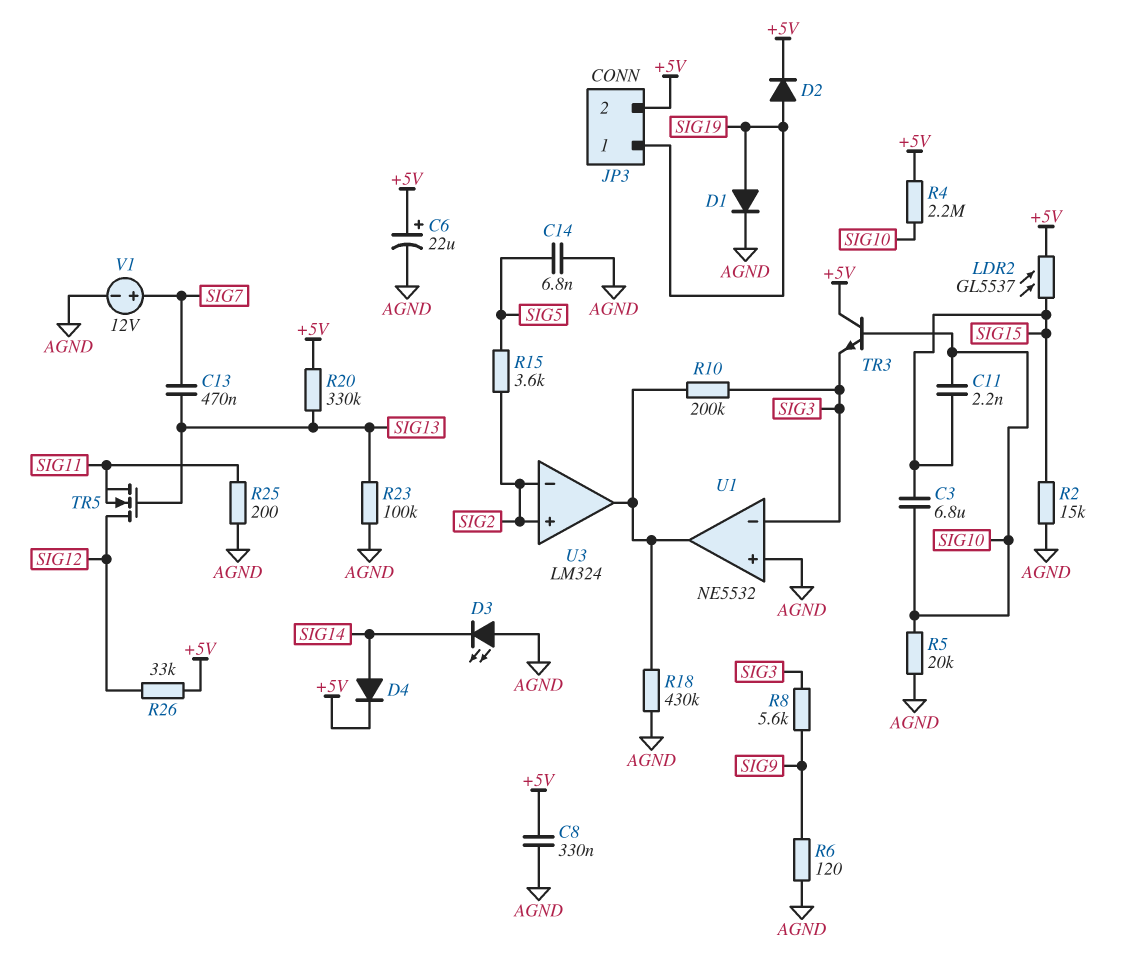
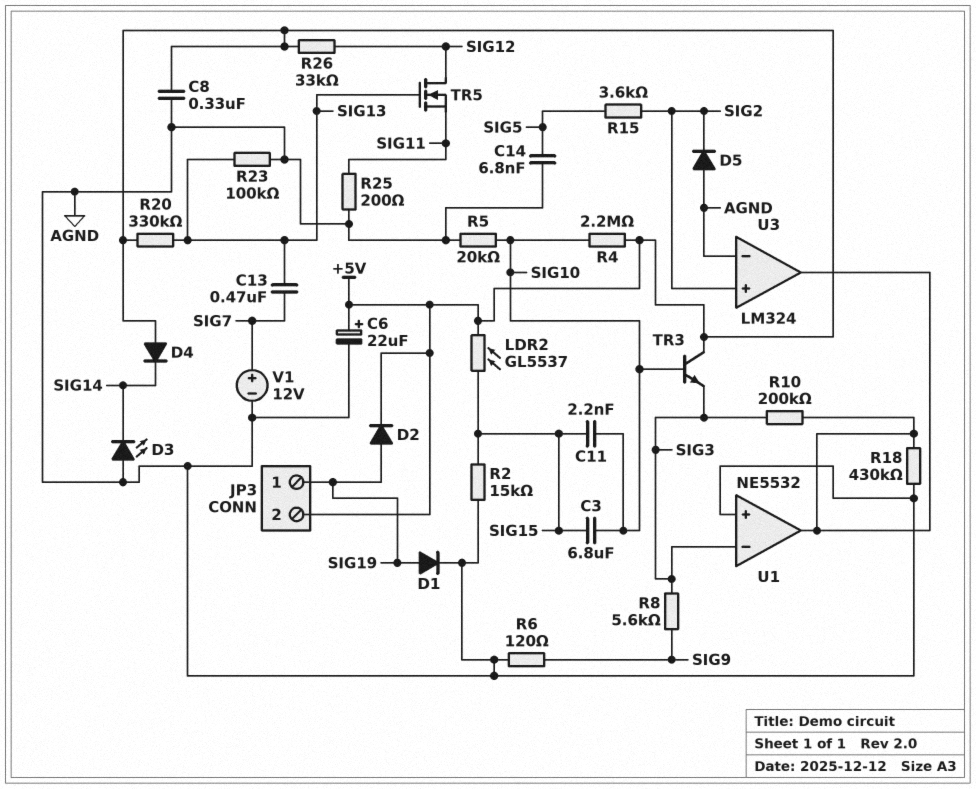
D4: diode (A SIG14, K +5V) -> diode (A +5V, K SIG14)
D5: none -> diode (A AGND, K SIG2)
U3 pin in-: SIG2 -> AGND

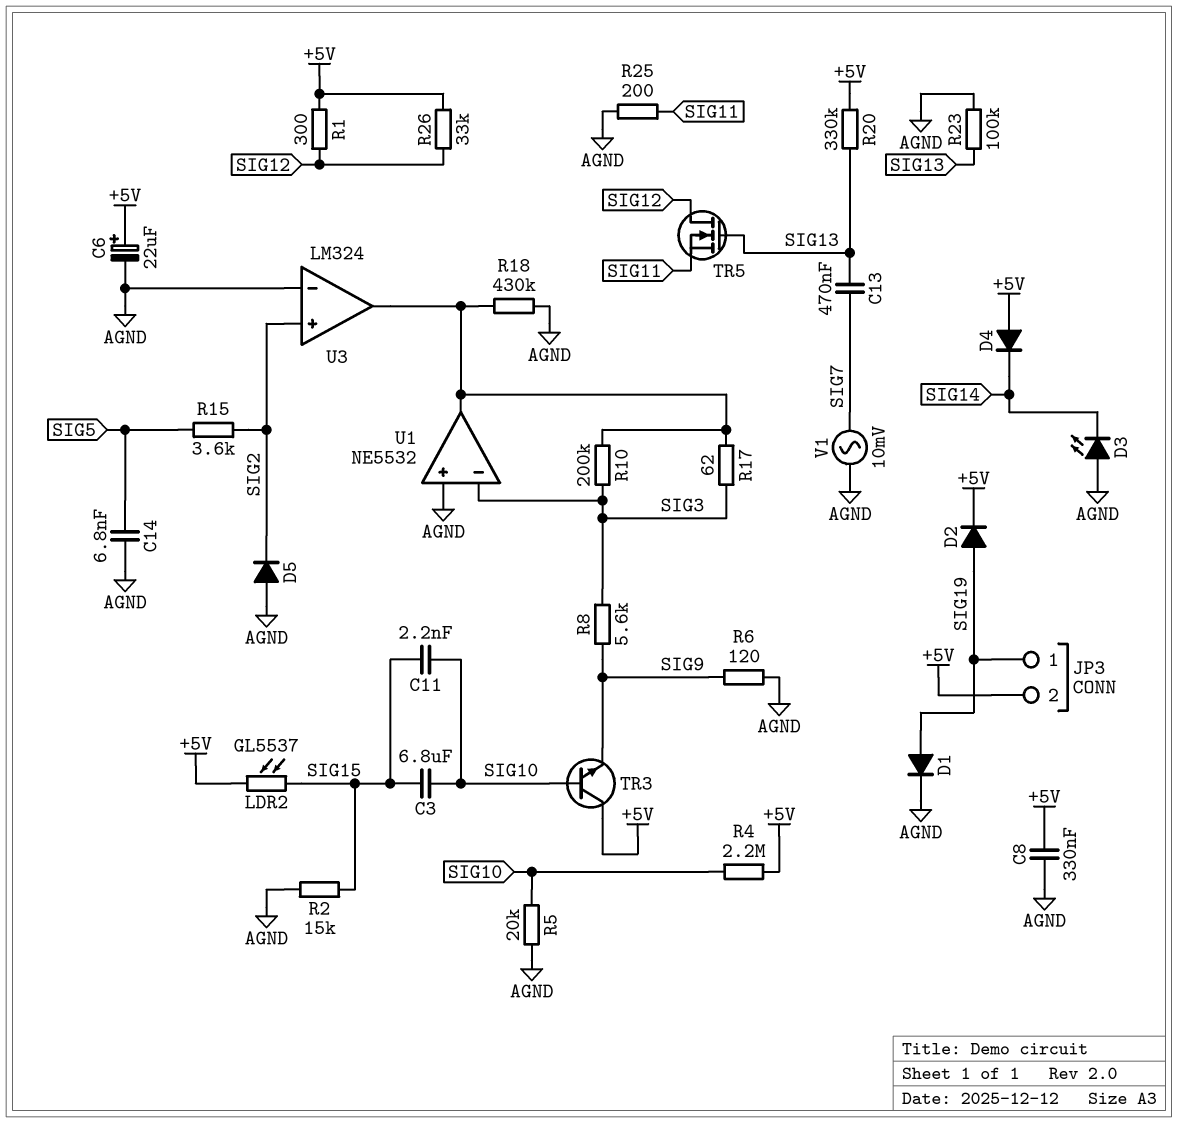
R1: none -> 300 (+5V, SIG12)
R17: none -> 62 (SIG3, U1/out)
TR3: NPN (B SIG10, C +5V, E SIG3) -> NPN (B SIG10, C +5V, E SIG9)
V1: 12V (plus SIG7, minus AGND) -> AC 10mV (AGND, SIG7)

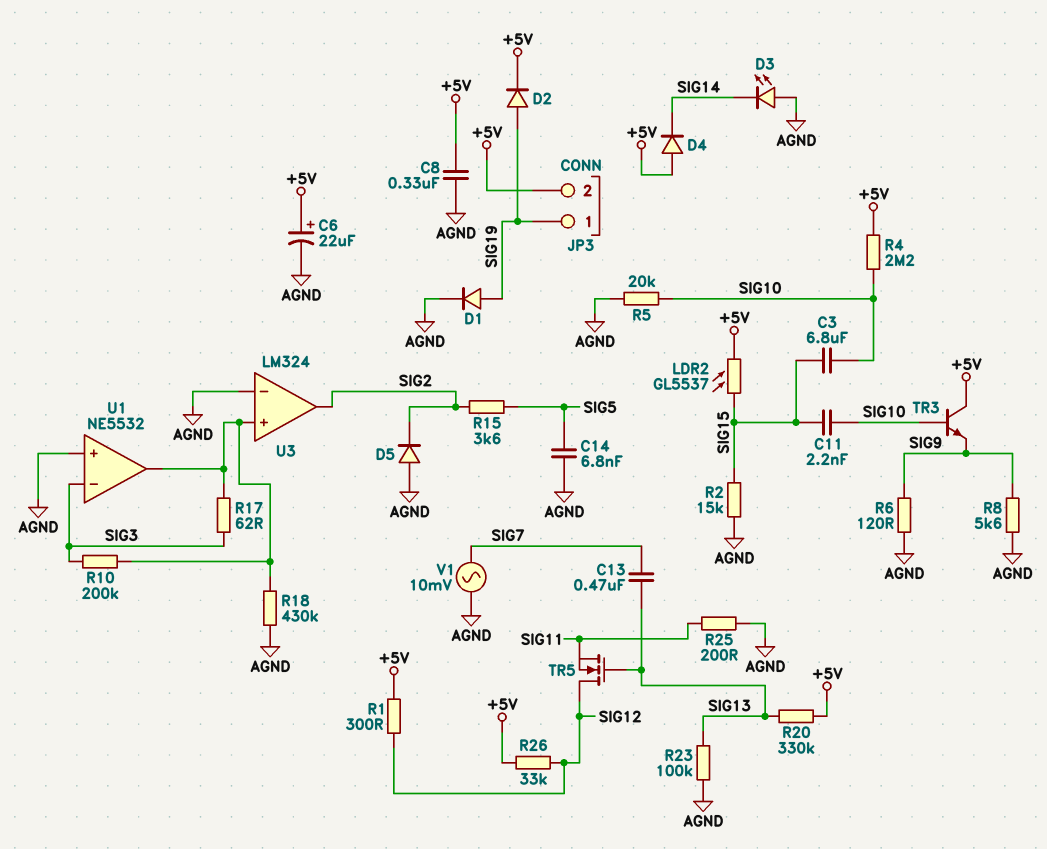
R8: 5.6k (SIG3, SIG9) -> 5.6k (AGND, SIG9)
U3 pin in+: SIG2 -> U1/out
U3 pin out: U1/out -> SIG2

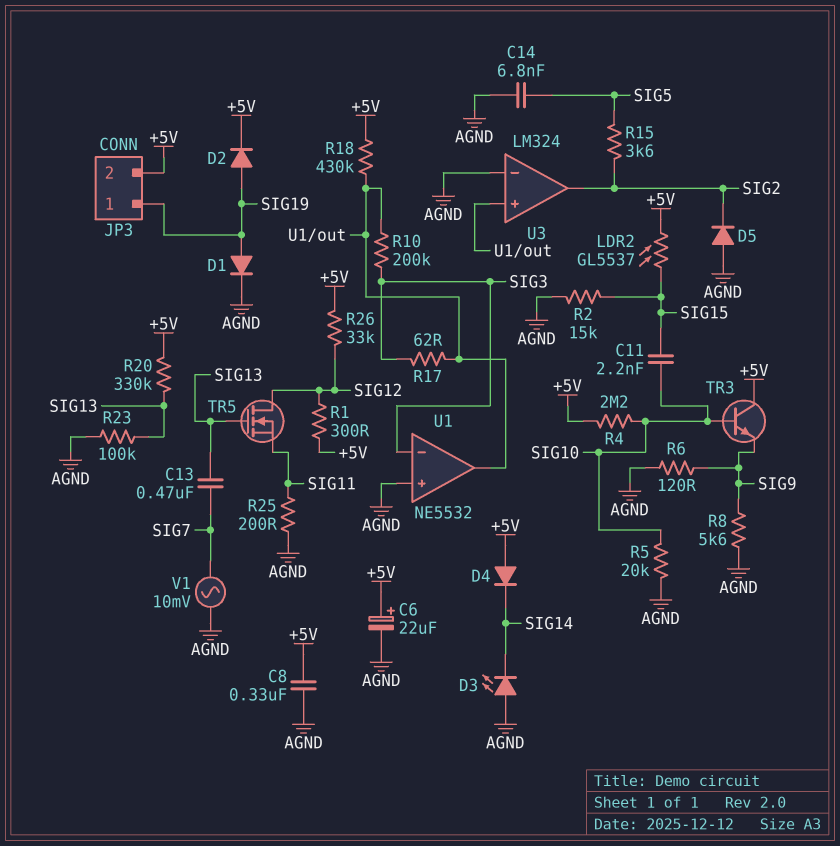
C3: 6.8uF (SIG10, SIG15) -> none
R18: 430k (AGND, U1/out) -> 430k (+5V, U1/out)

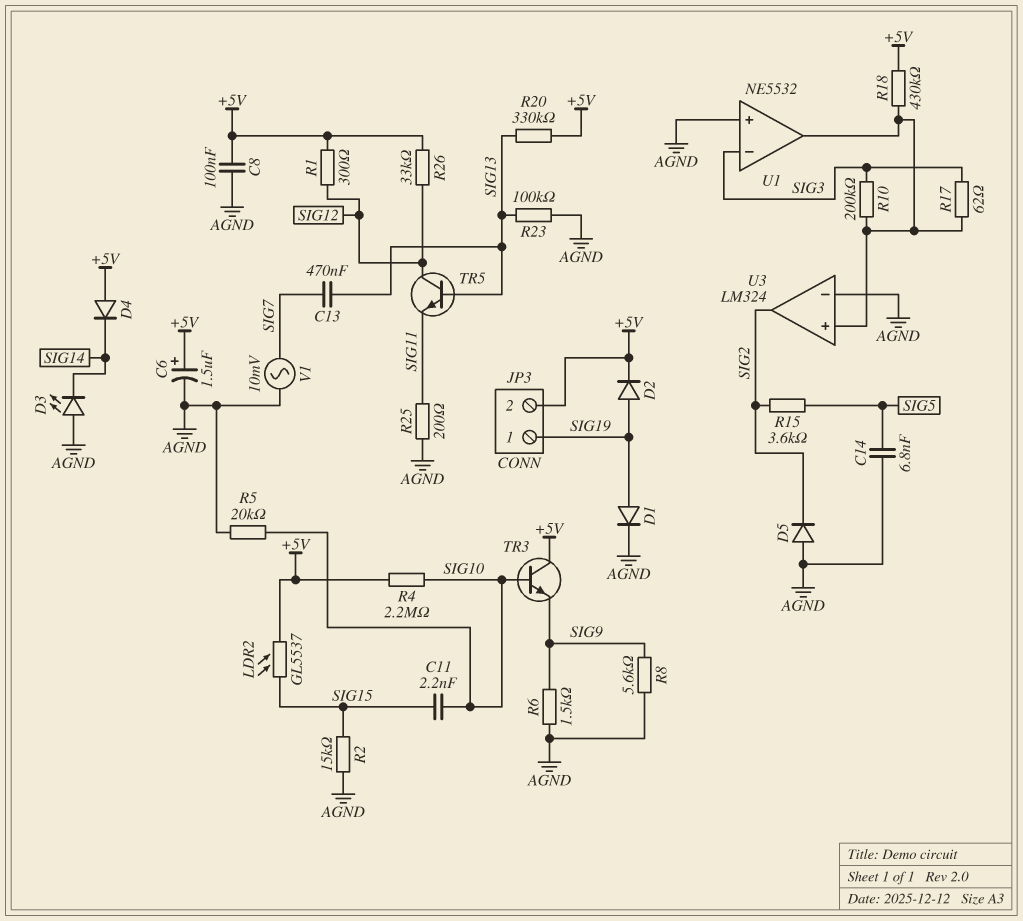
C6: 22uF (plus +5V, minus AGND) -> 1.5uF (plus +5V, minus AGND)
C8: 330nF (+5V, AGND) -> 100nF (+5V, AGND)
R6: 120 (AGND, SIG9) -> 1.5k (AGND, SIG9)
TR5: NMOS (G SIG13, D SIG12, S SIG11) -> NPN (B SIG13, C SIG12, E SIG11)

